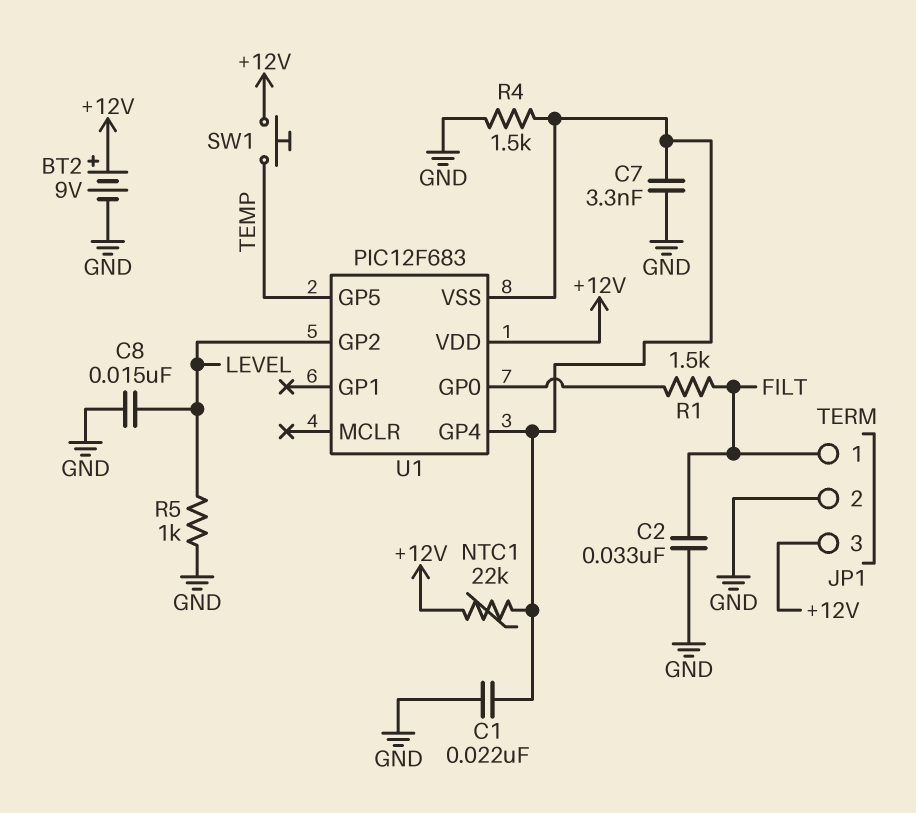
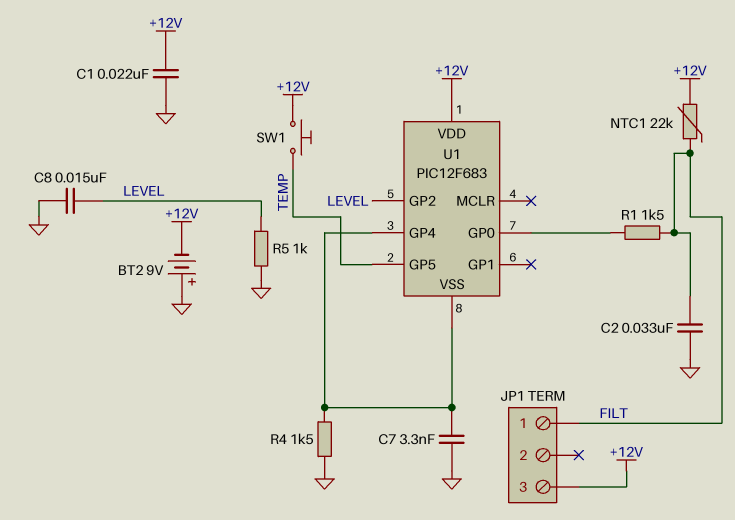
BT2: 9V (plus +12V, minus GND) -> 9V (plus GND, minus +12V)
C1: 22nF (GND, U1/GP4) -> 22nF (+12V, GND)
JP1 pin 2: GND -> none
NTC1: 22k (+12V, U1/GP4) -> 22k (+12V, FILT)

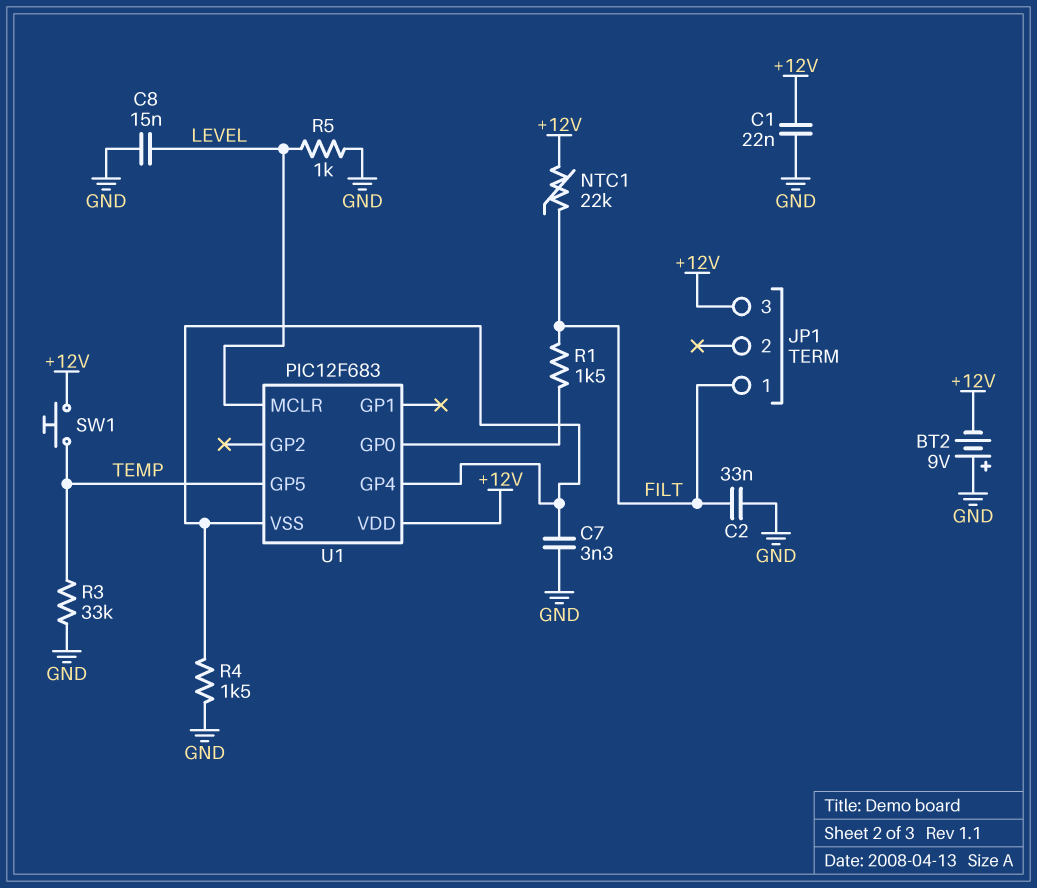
R3: none -> 33k (GND, TEMP)
U1 pin GP2: LEVEL -> none
U1 pin MCLR: none -> LEVEL

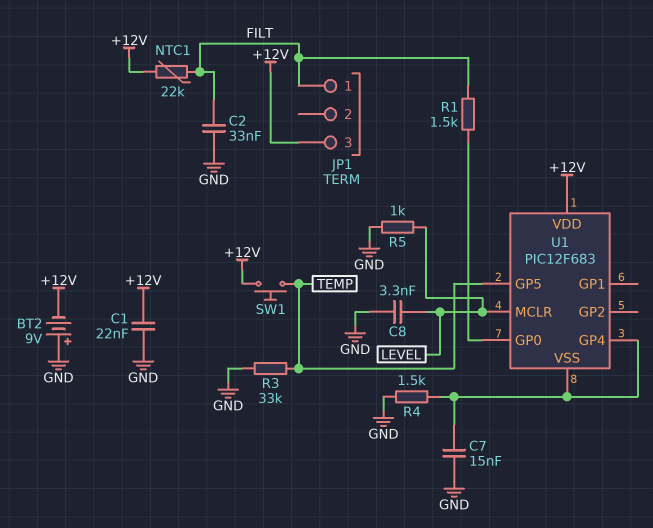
C7: 3.3nF (GND, U1/GP4) -> 15nF (GND, U1/GP4)
C8: 15nF (GND, LEVEL) -> 3.3nF (GND, LEVEL)

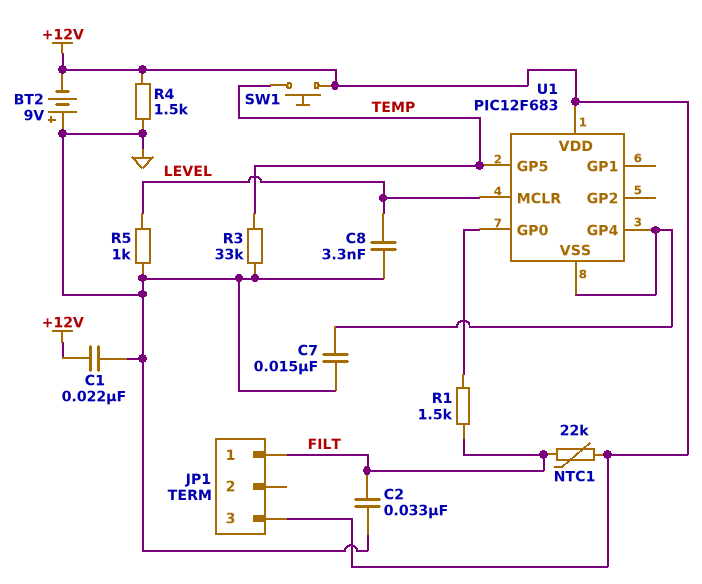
R4: 1.5k (GND, U1/GP4) -> 1.5k (+12V, GND)

